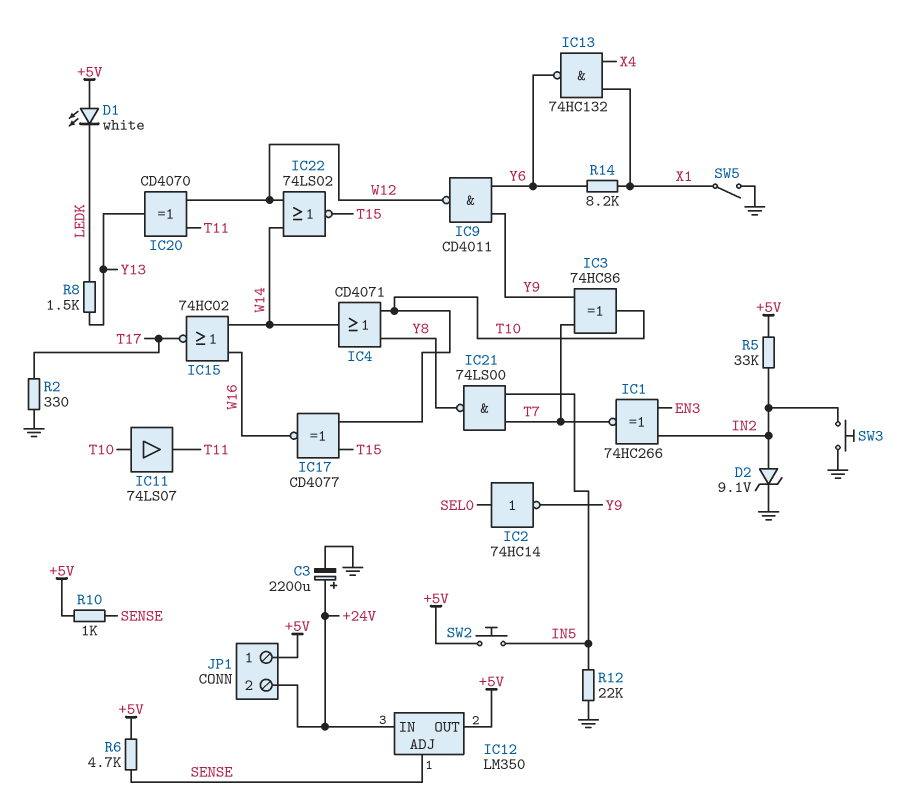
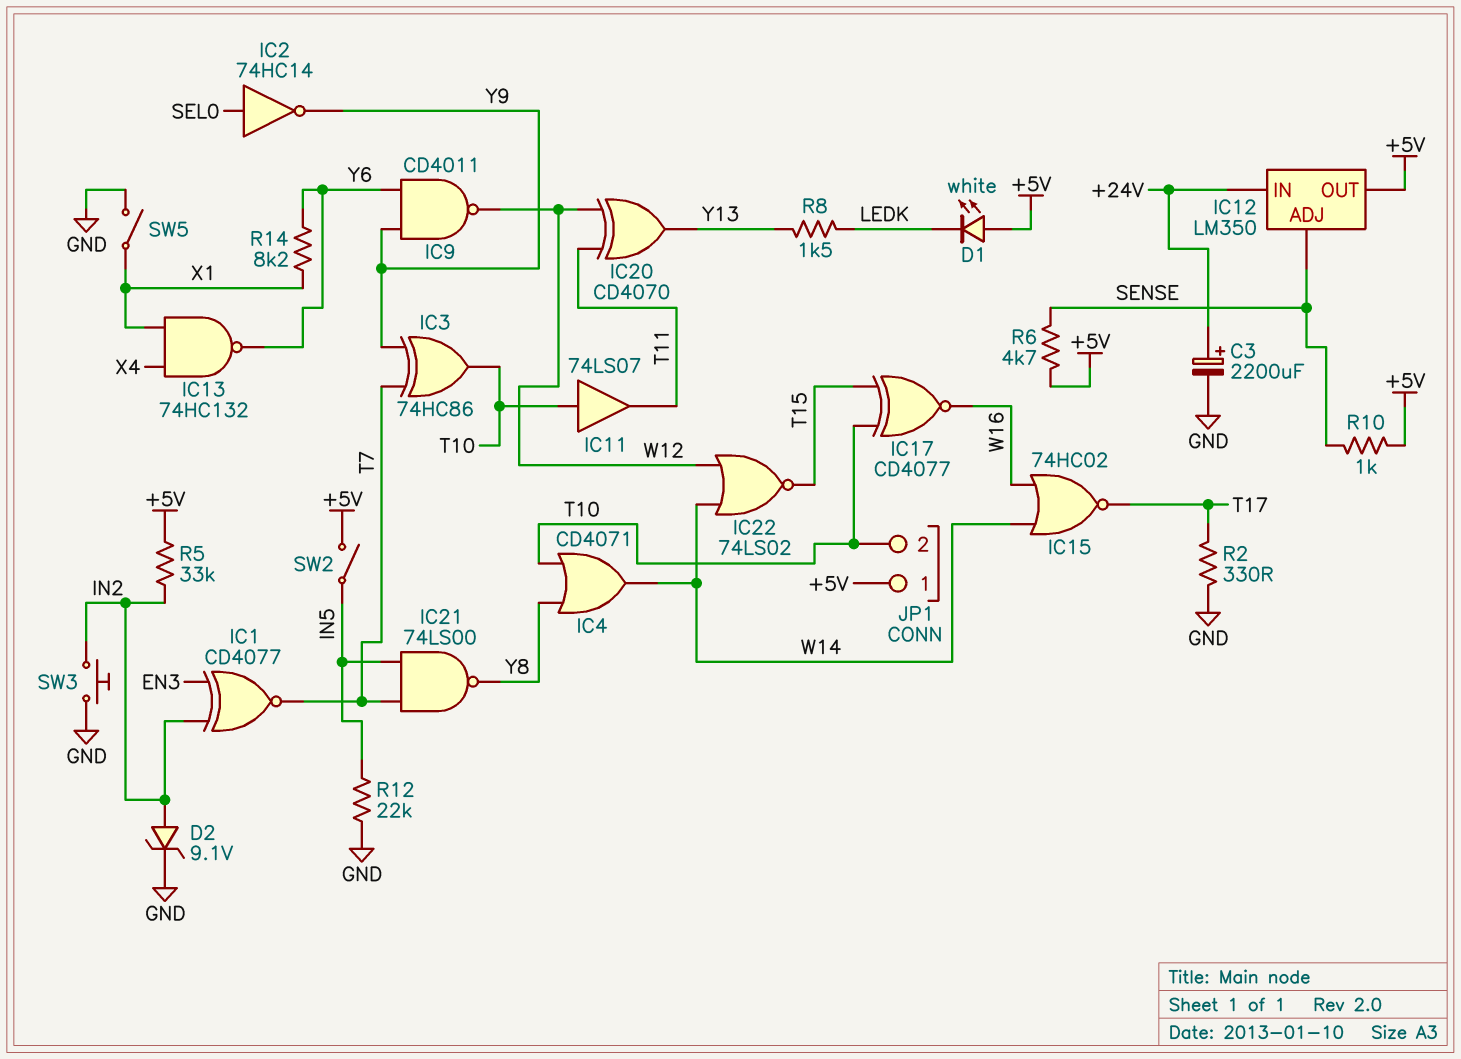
IC1: XNOR 74HC266 (in EN3, in IN2, out T7) -> XNOR CD4077 (in EN3, in IN2, out T7)
JP1 pin 2: +24V -> T10
SW2: button (+5V, IN5) -> switch (+5V, IN5)

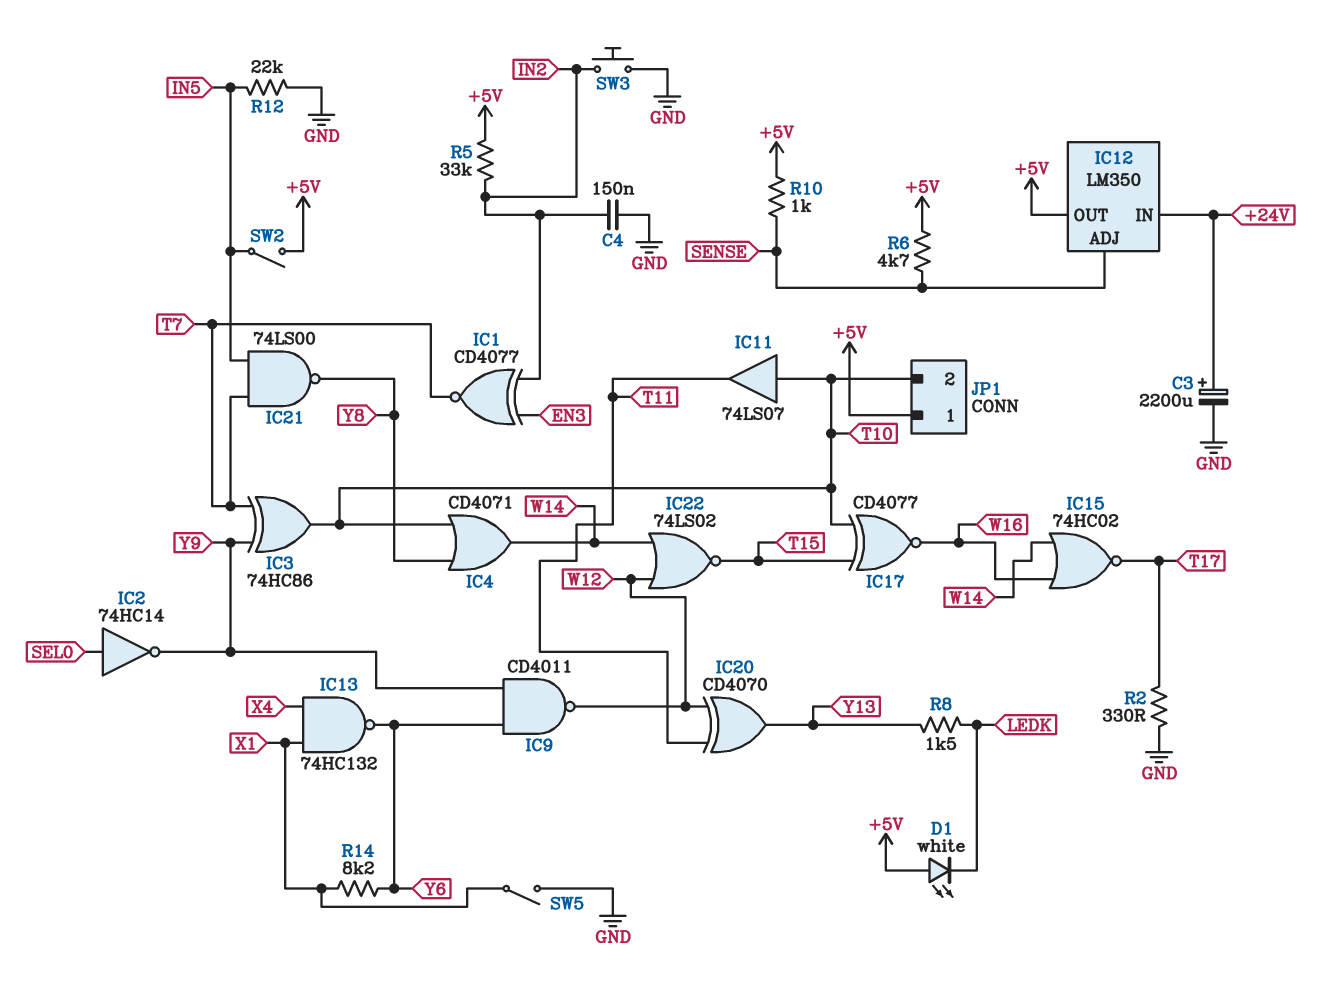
C4: none -> 150nF (GND, IN2)
D2: zener 9.1V (A IN2, K GND) -> none

